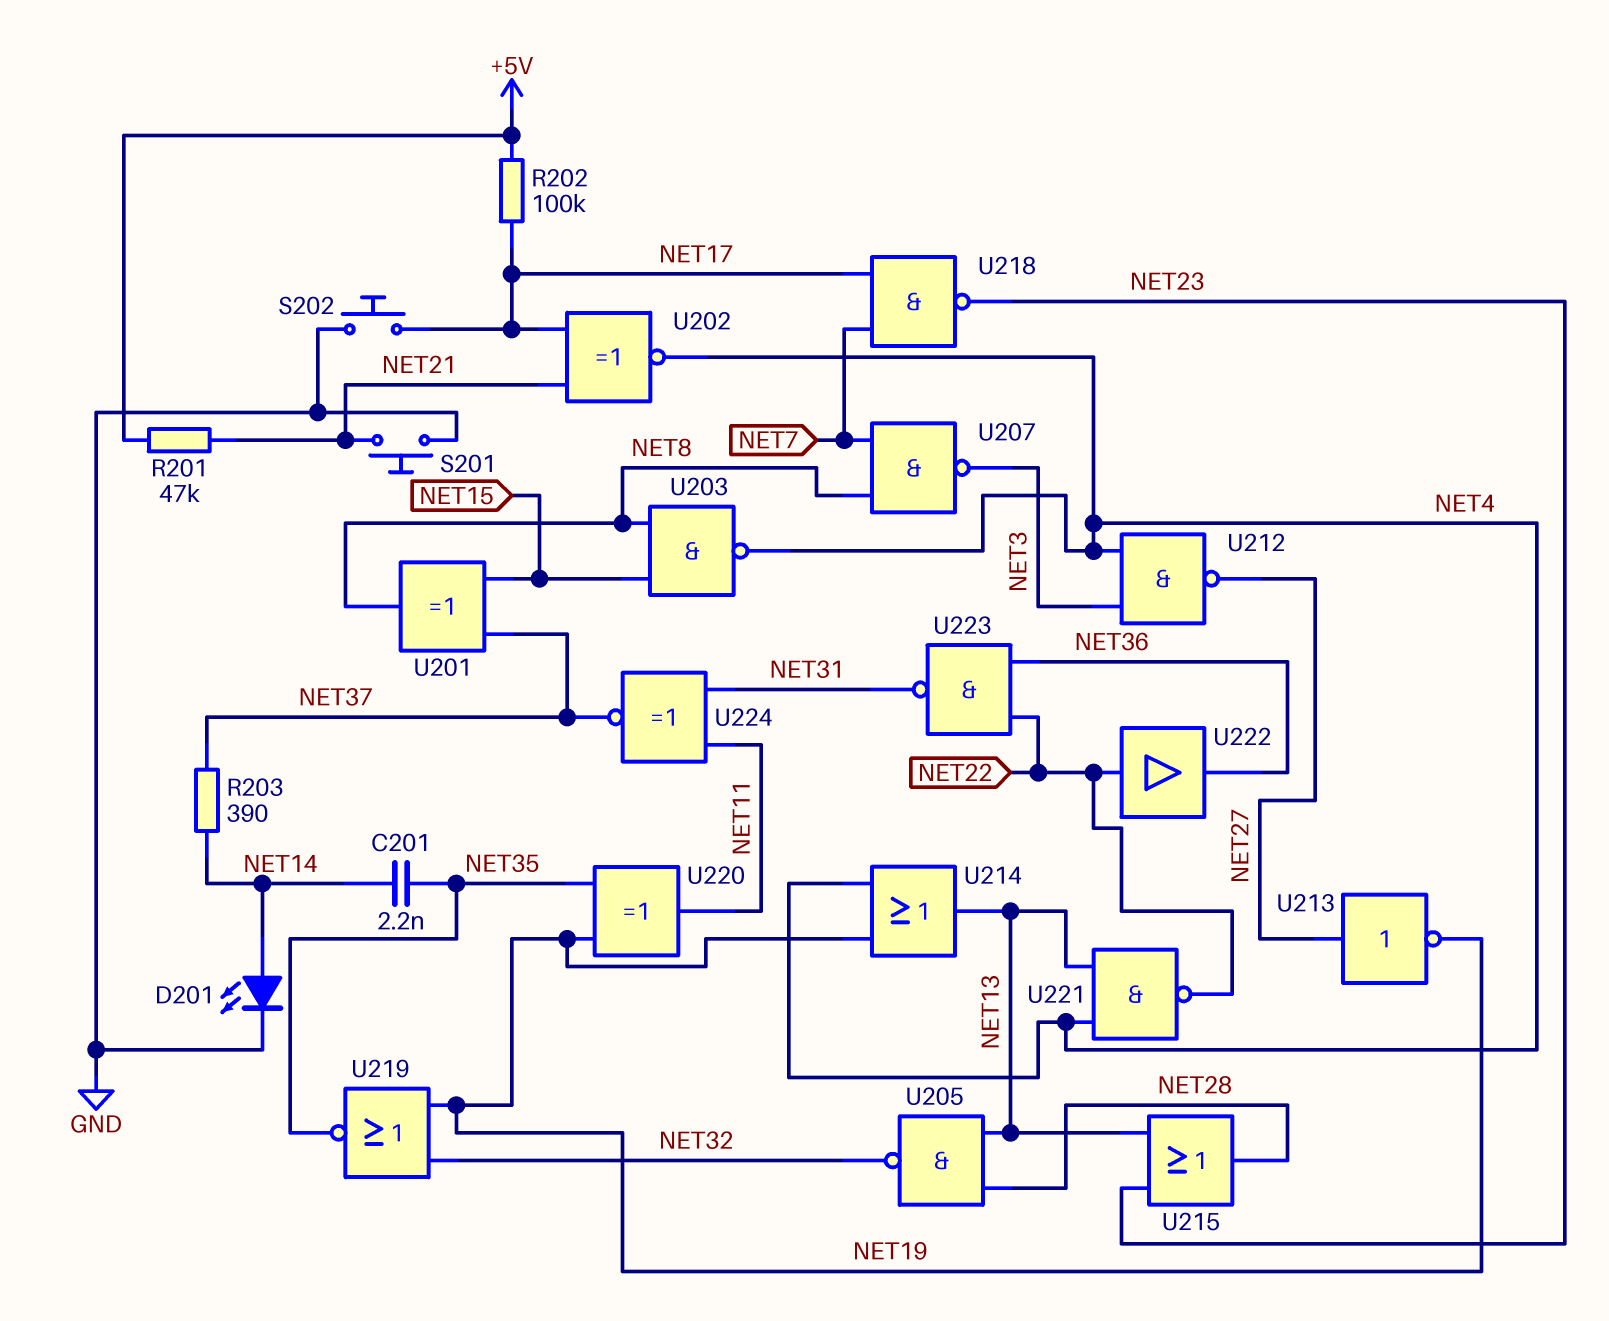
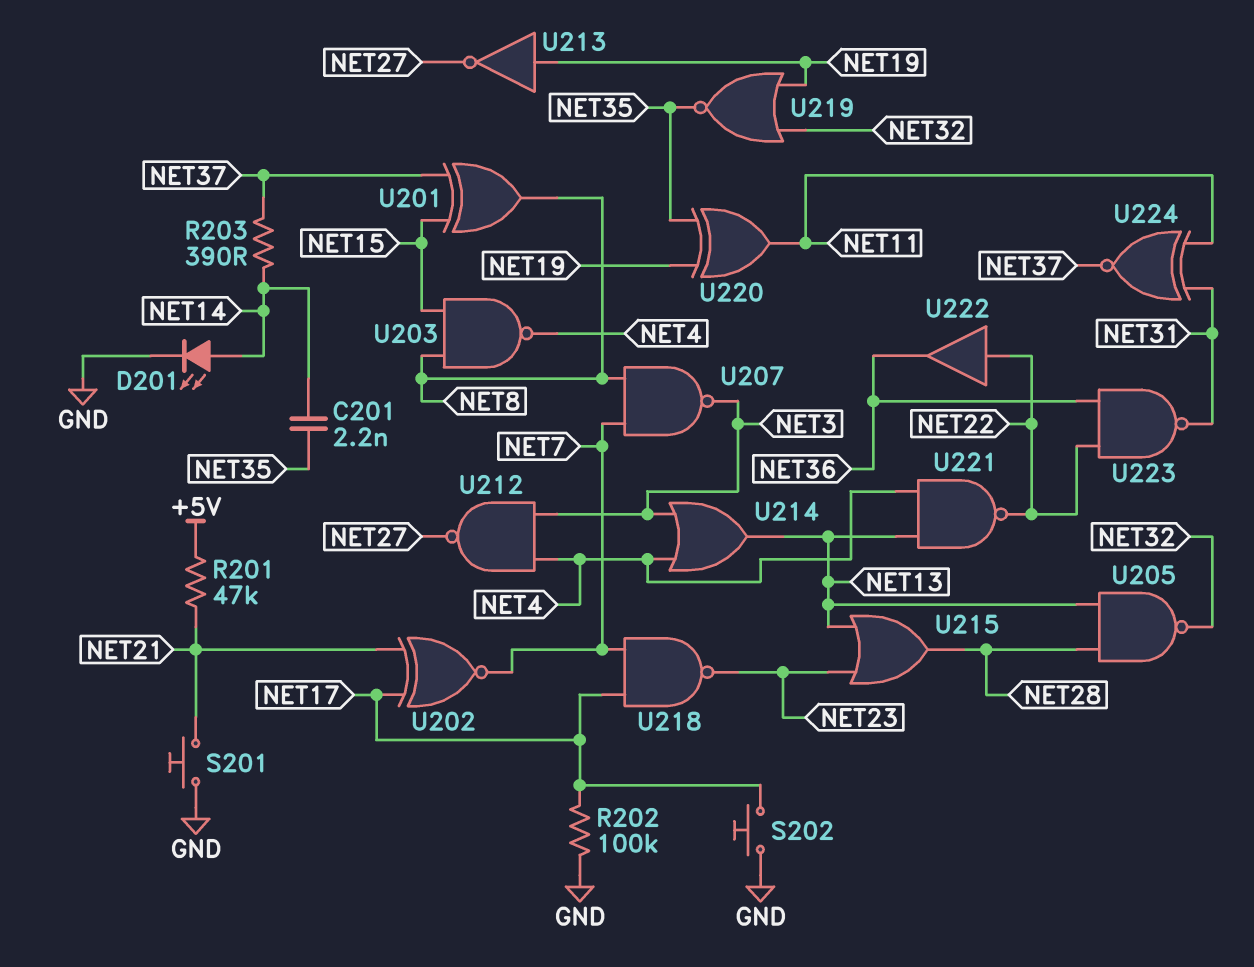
R202: 100k (+5V, NET17) -> 100k (GND, NET17)
U202: XNOR (in NET17, in NET21, out NET4) -> XNOR (in NET17, in NET21, out NET7)
U213: NOT (in NET27, out NET19) -> NOT (in NET19, out NET27)
U214: OR (in NET4, in NET19, out NET13) -> OR (in NET3, in NET4, out NET13)

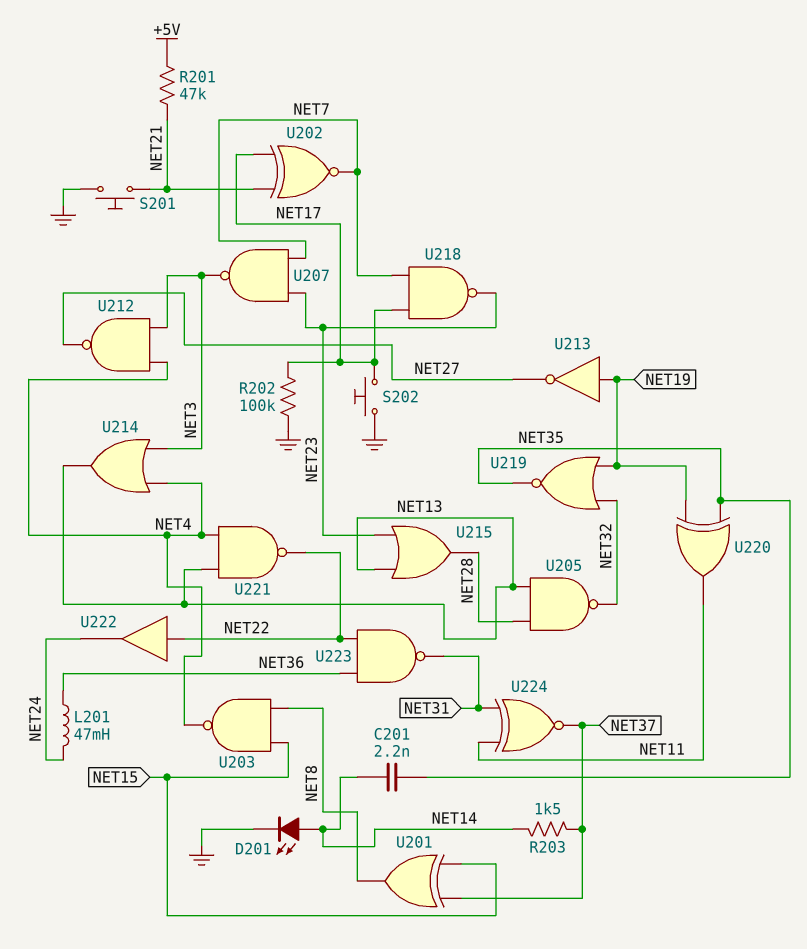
L201: none -> 47mH (NET24, NET36)
R203: 390 (NET14, NET37) -> 1.5k (NET14, NET37)
U207: NAND (in NET7, in NET8, out NET3) -> NAND (in NET7, in NET23, out NET3)
U222: buffer (in NET22, out NET36) -> buffer (in NET22, out NET24)

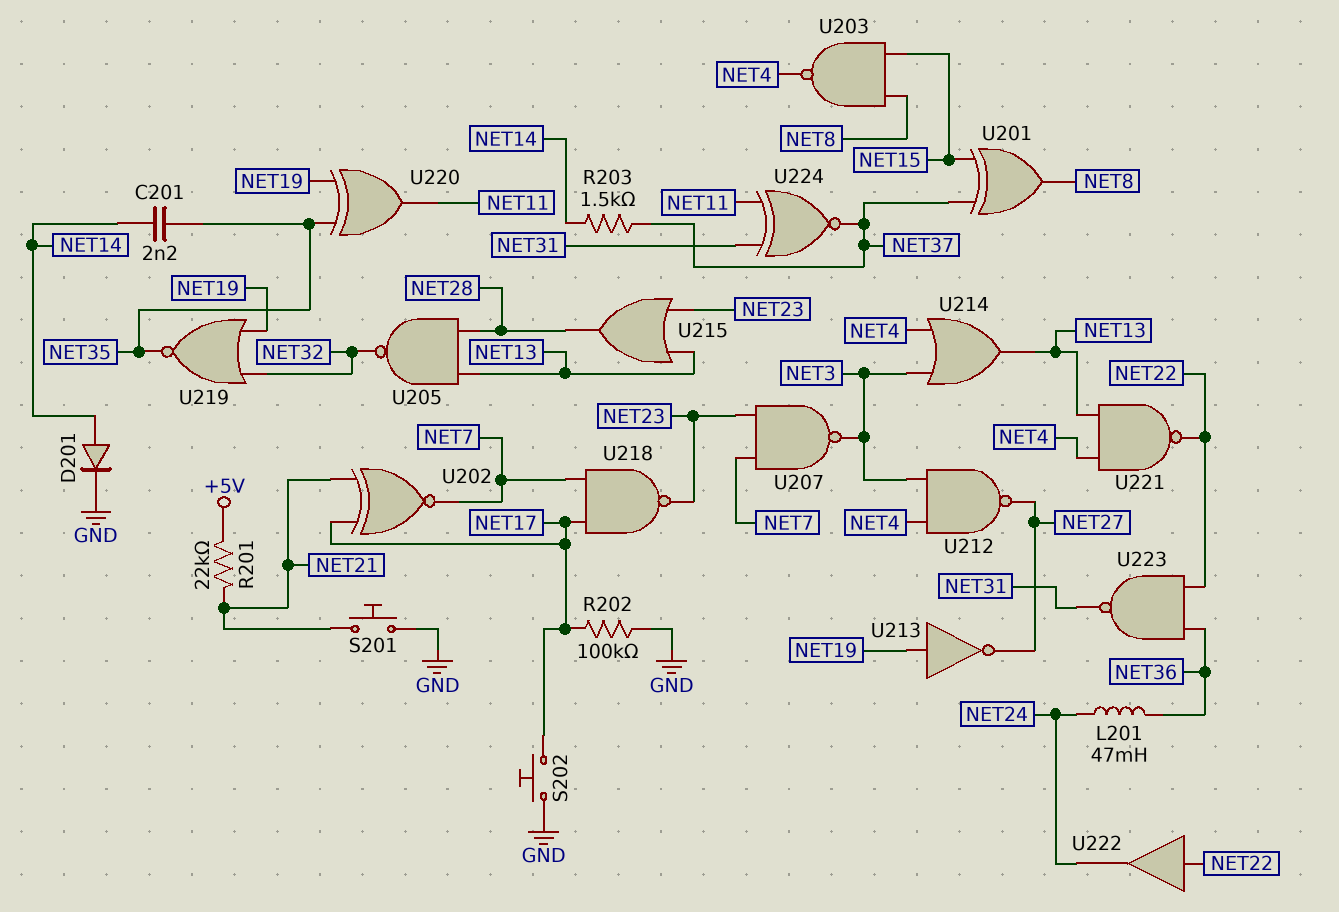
D201: LED (A NET14, K GND) -> diode (A NET14, K GND)
R201: 47k (+5V, NET21) -> 22k (+5V, NET21)

